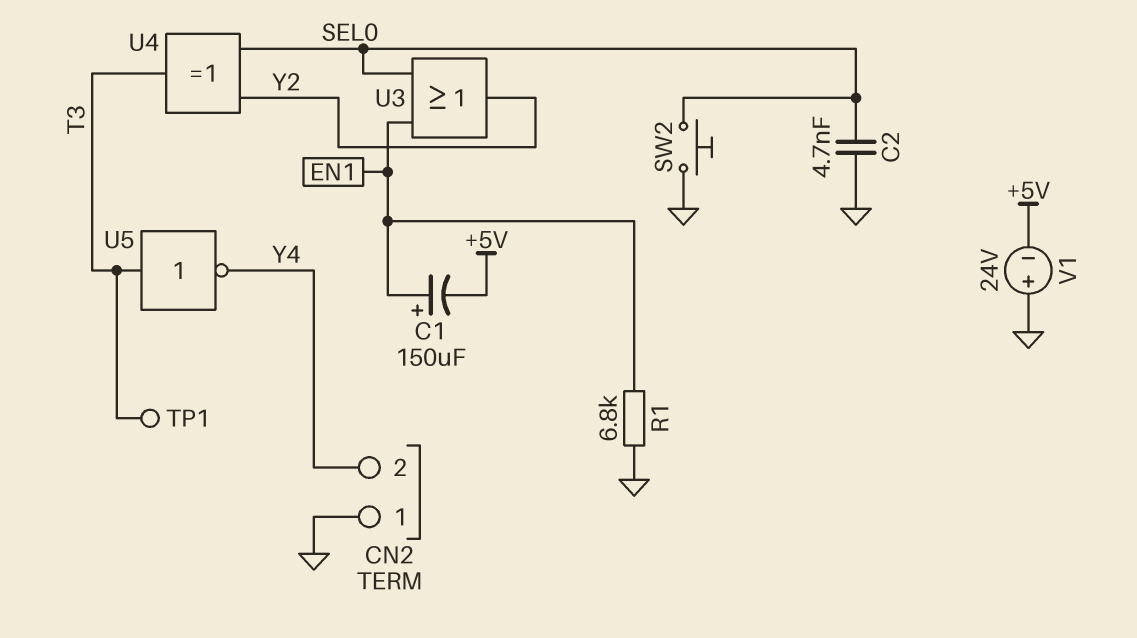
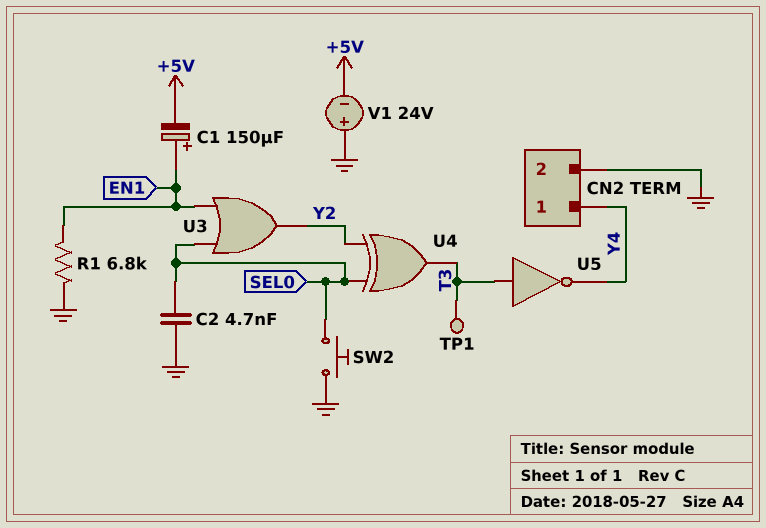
CN2 pin 1: GND -> Y4
CN2 pin 2: Y4 -> GND

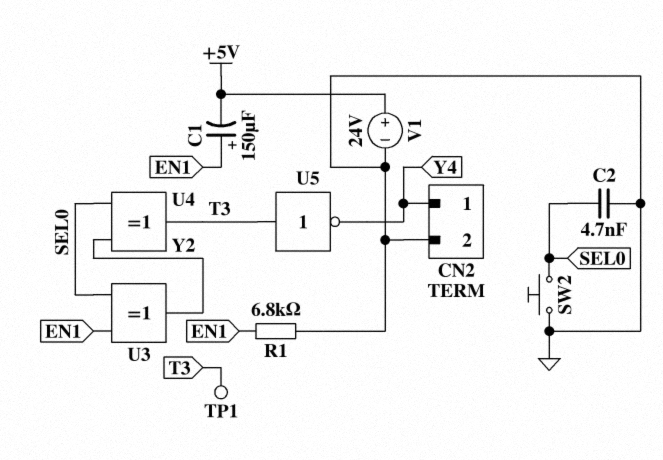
U3: OR (in EN1, in SEL0, out Y2) -> XOR (in EN1, in SEL0, out Y2)
V1: 24V (plus GND, minus +5V) -> 24V (plus +5V, minus GND)

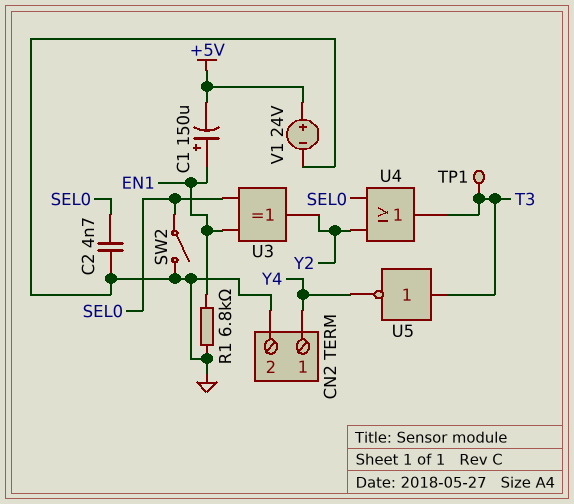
SW2: button (GND, SEL0) -> switch (GND, SEL0)
U4: XOR (in SEL0, in Y2, out T3) -> OR (in SEL0, in Y2, out T3)

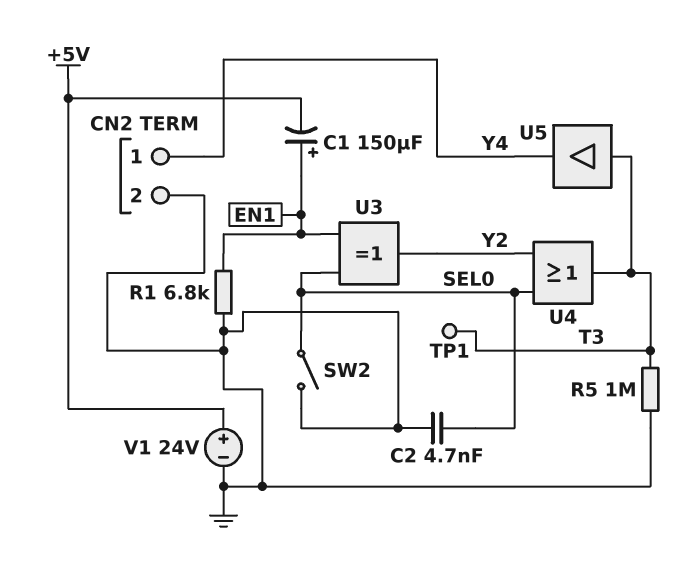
R5: none -> 1M (GND, T3)
U5: NOT (in T3, out Y4) -> buffer (in T3, out Y4)

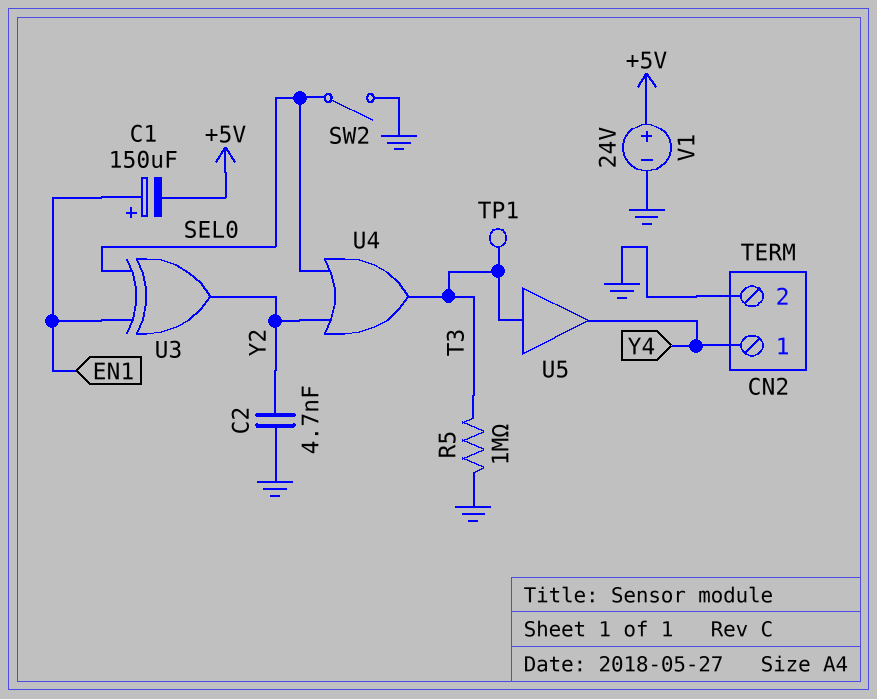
C2: 4.7nF (GND, SEL0) -> 4.7nF (GND, Y2)
R1: 6.8k (EN1, GND) -> none

